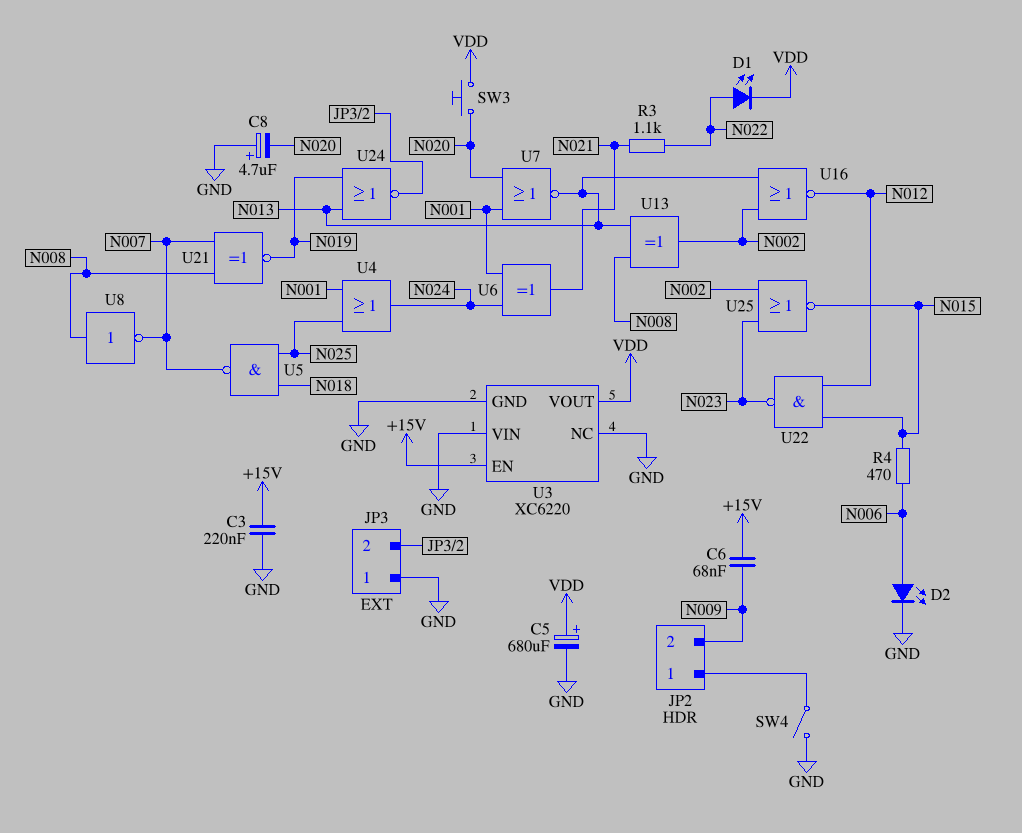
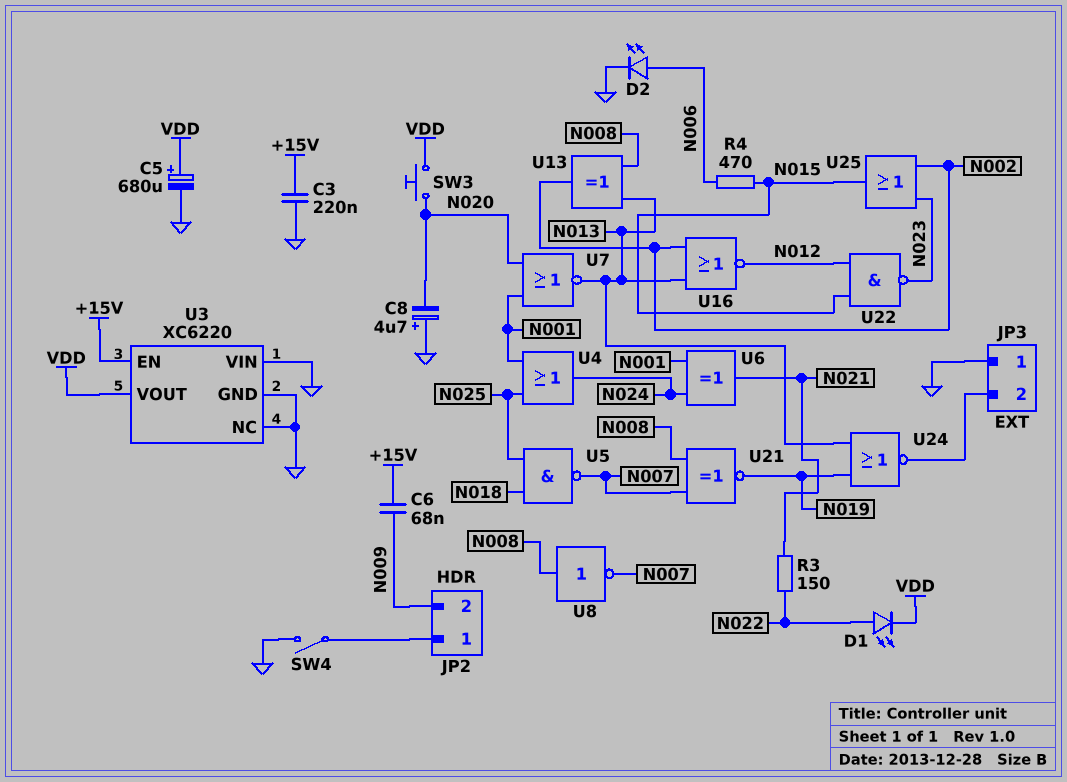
R3: 1.1k (N021, N022) -> 150 (N021, N022)
U25: NOR (in N002, in N023, out N015) -> OR (in N002, in N023, out N015)

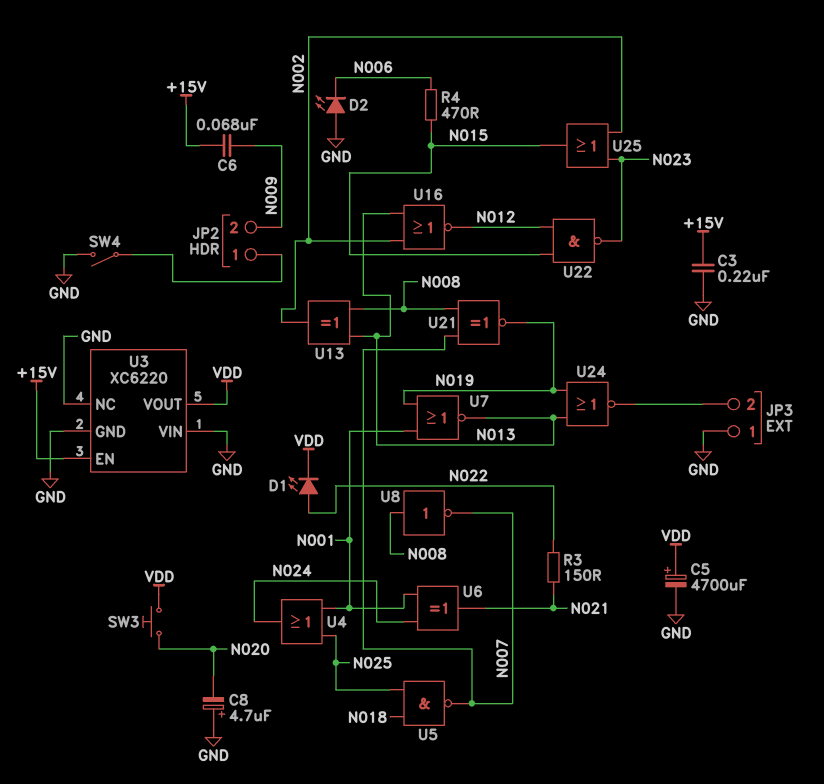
C5: 680uF (plus VDD, minus GND) -> 4700uF (plus VDD, minus GND)
D2: LED (A N006, K GND) -> LED (A GND, K N006)
U7: NOR (in N001, in N020, out N013) -> NOR (in N001, in N019, out N013)

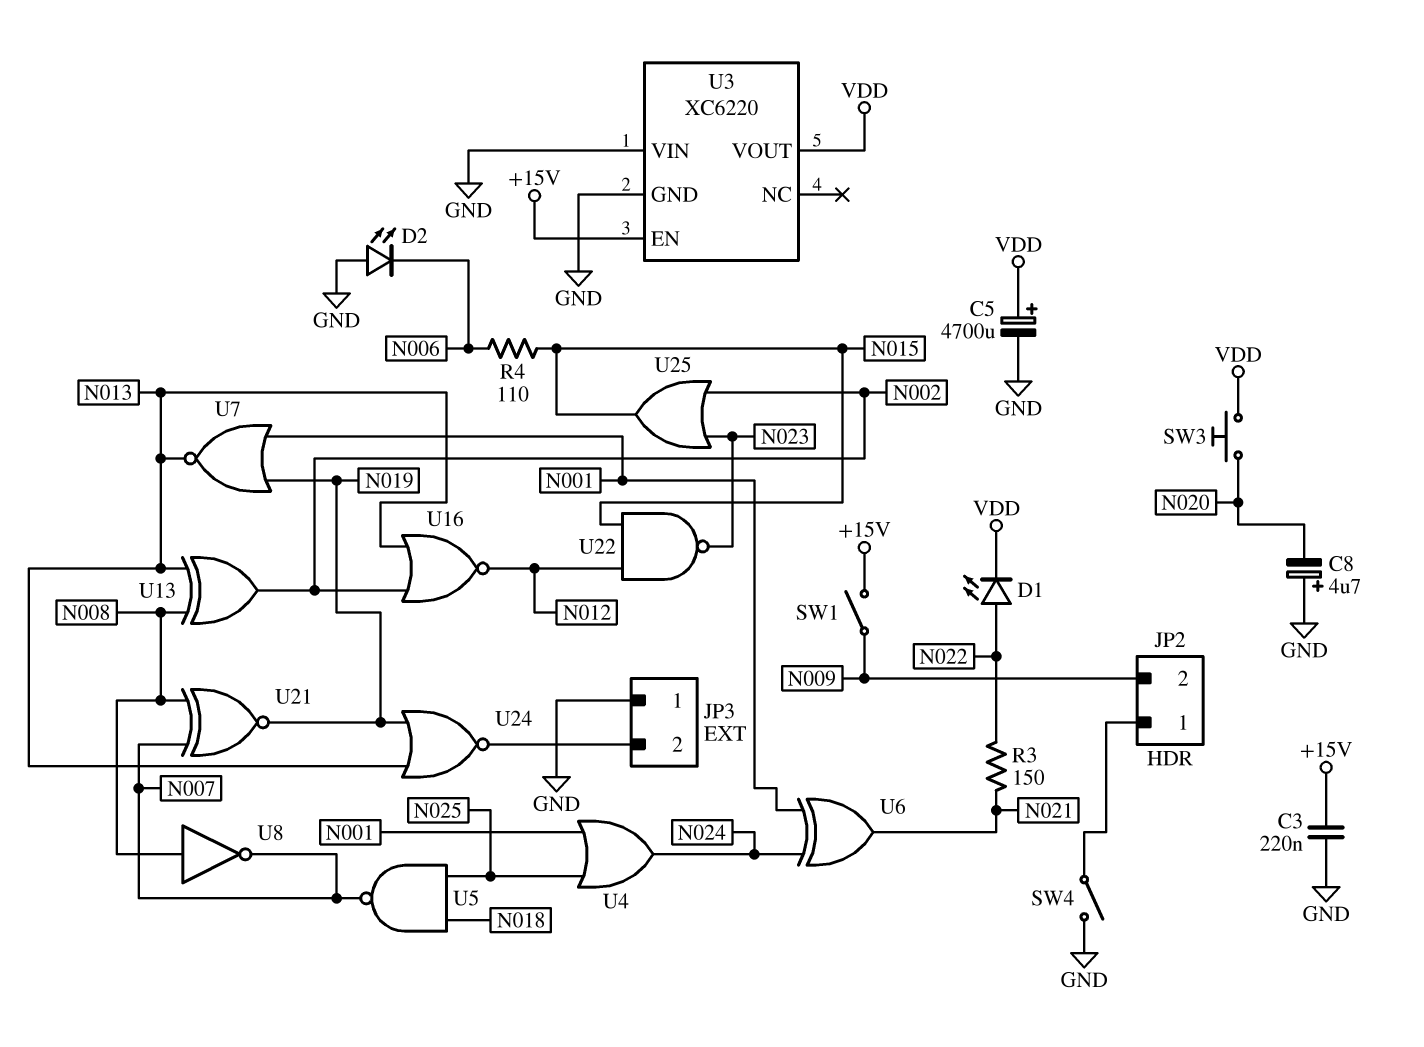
C6: 68nF (+15V, N009) -> none
R4: 470 (N006, N015) -> 110 (N006, N015)
SW1: none -> switch (+15V, N009)
U3 pin NC: GND -> none

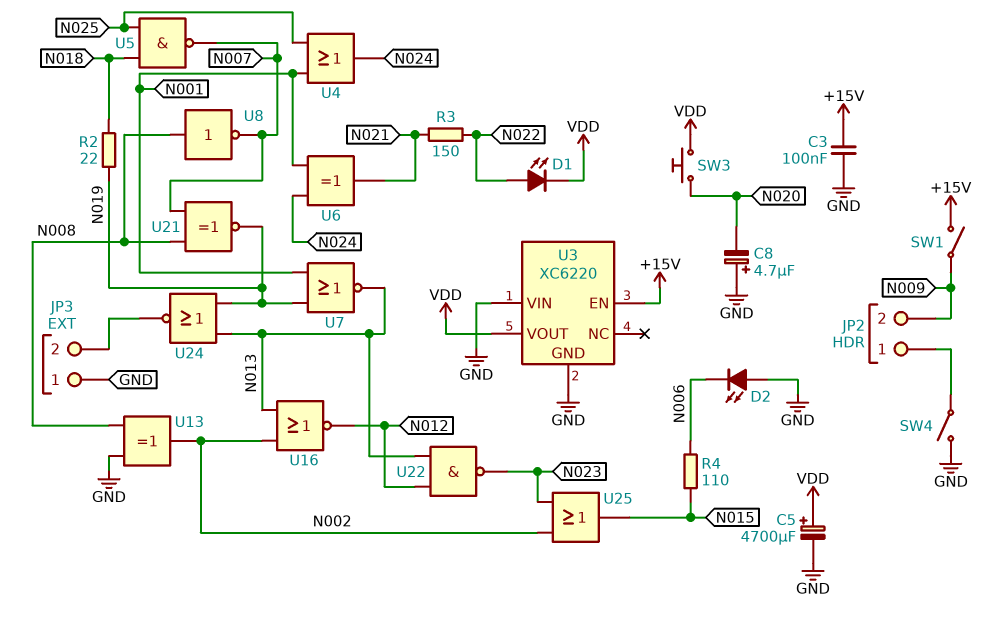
C3: 220nF (+15V, GND) -> 100nF (+15V, GND)
R2: none -> 22 (N018, N019)
U13: XOR (in N008, in N013, out N002) -> XOR (in GND, in N008, out N002)
U22: NAND (in N012, in N015, out N023) -> NAND (in N012, in N013, out N023)

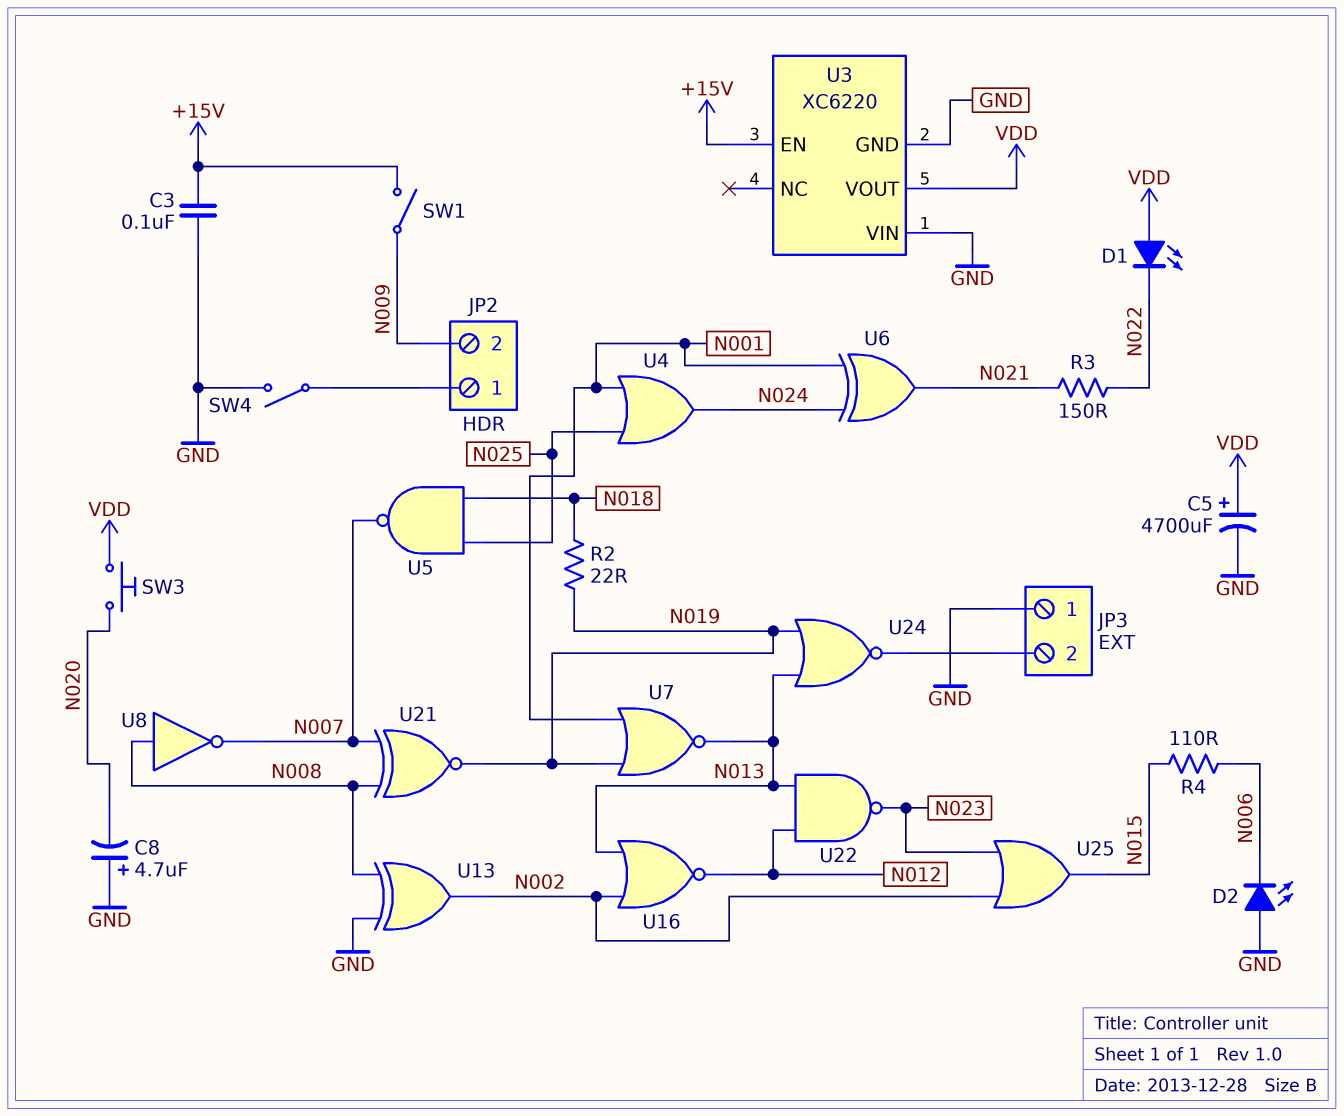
D1: LED (A N022, K VDD) -> LED (A VDD, K N022)

